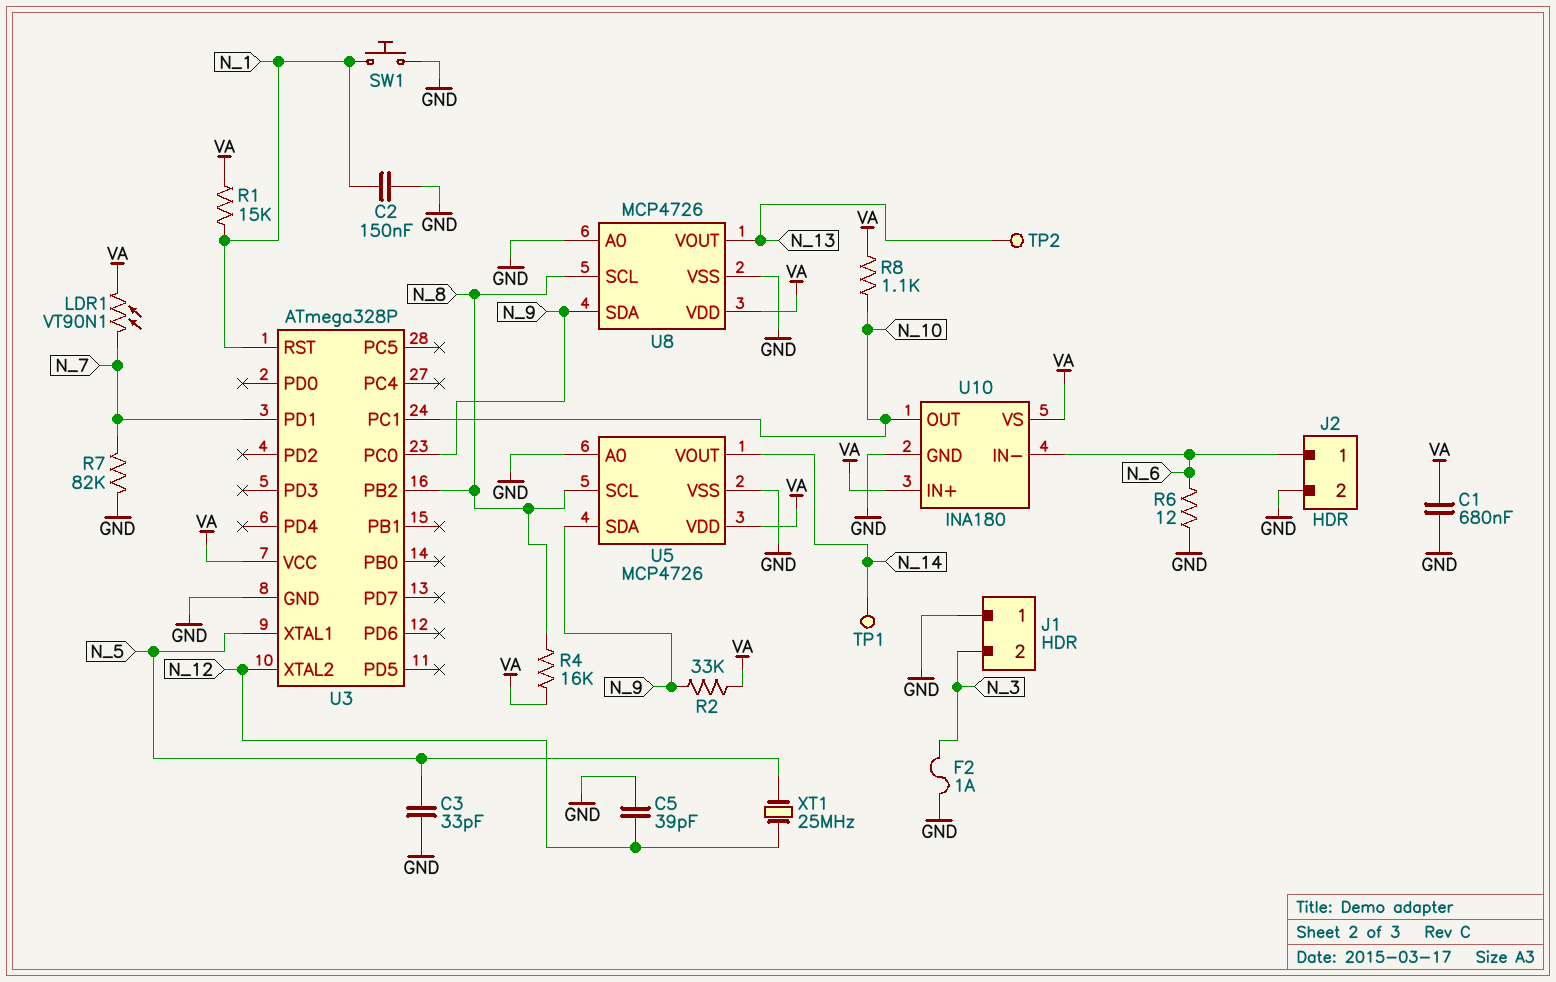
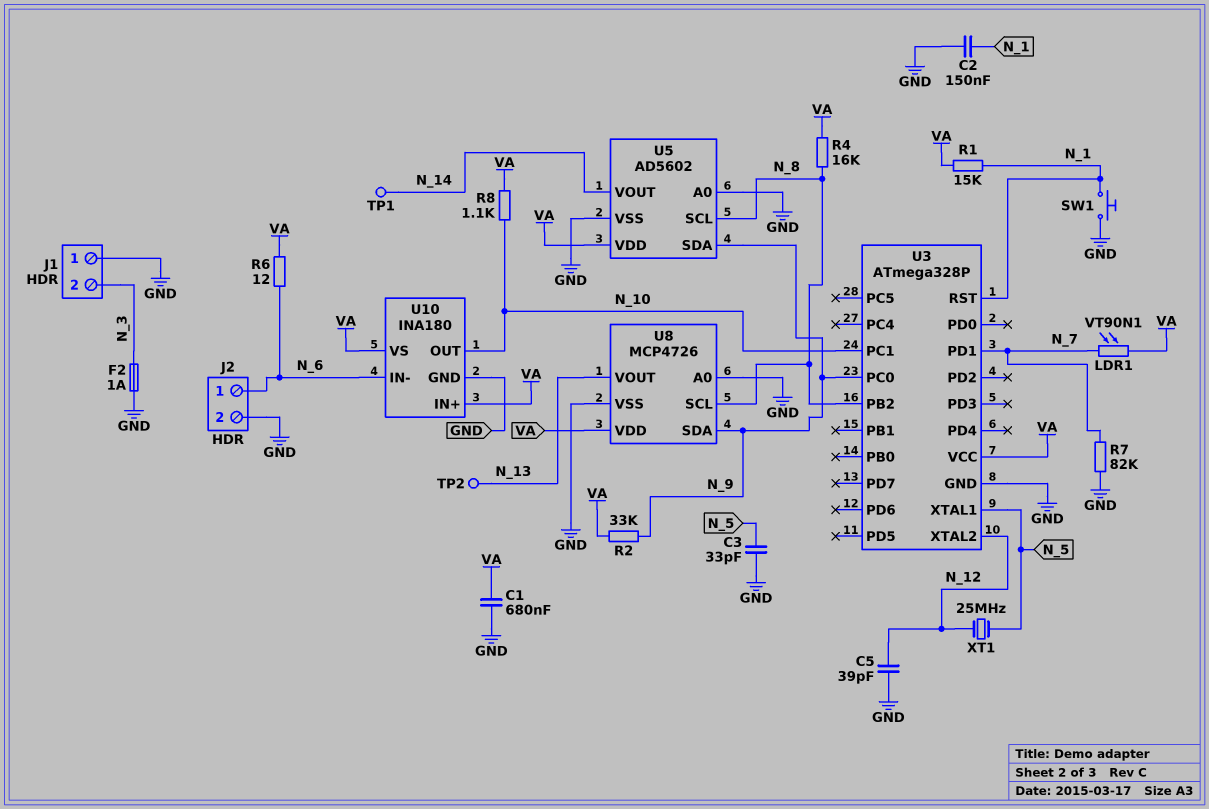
R6: 12 (GND, N_6) -> 12 (N_6, VA)
U5: MCP4726 -> AD5602

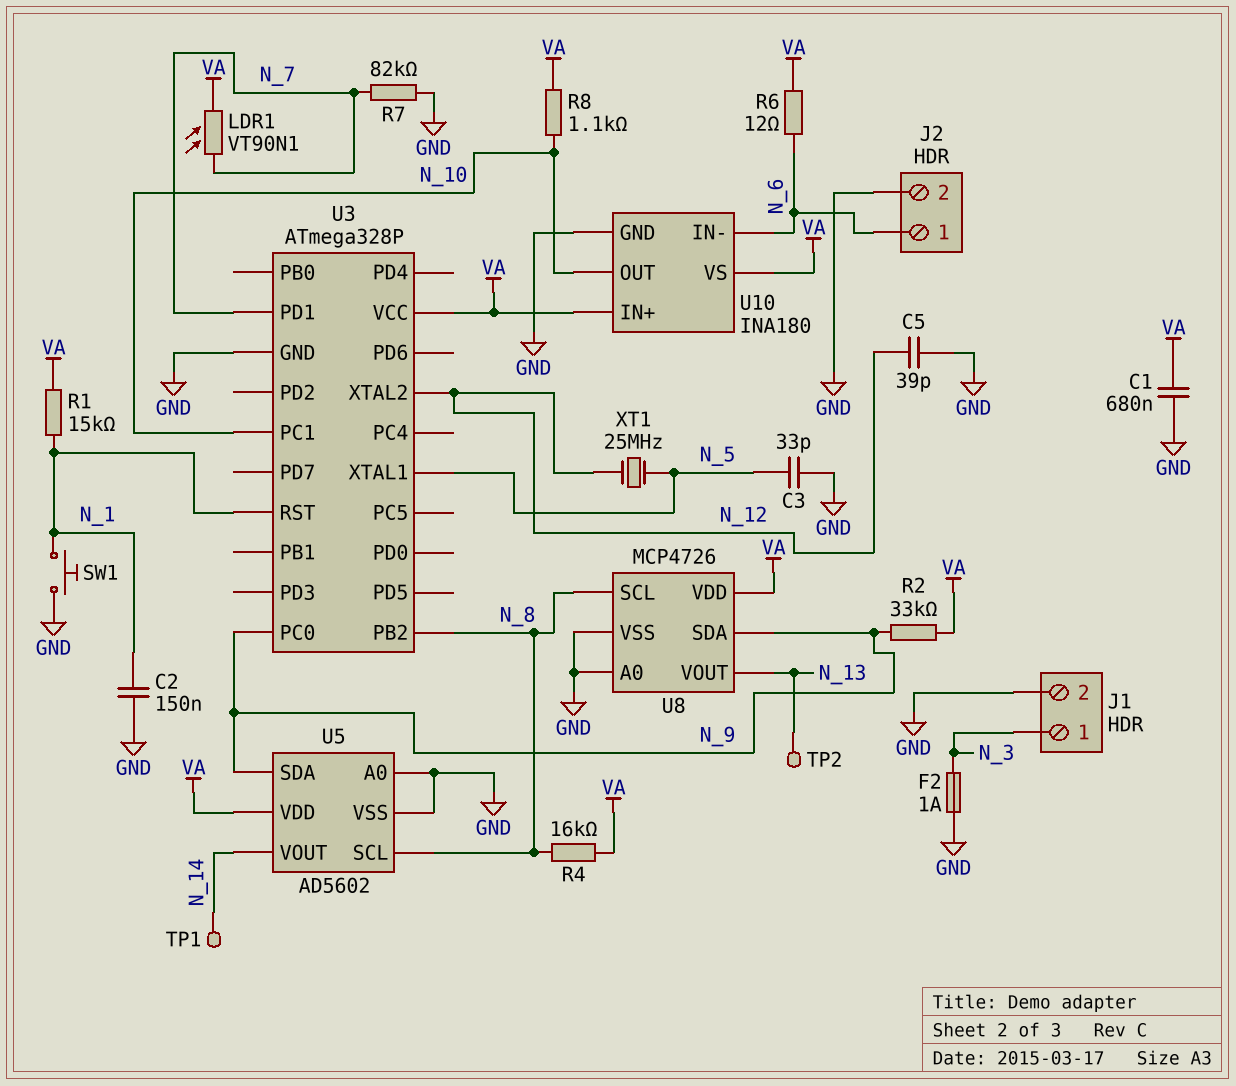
J1 pin 1: GND -> N_3
J1 pin 2: N_3 -> GND

